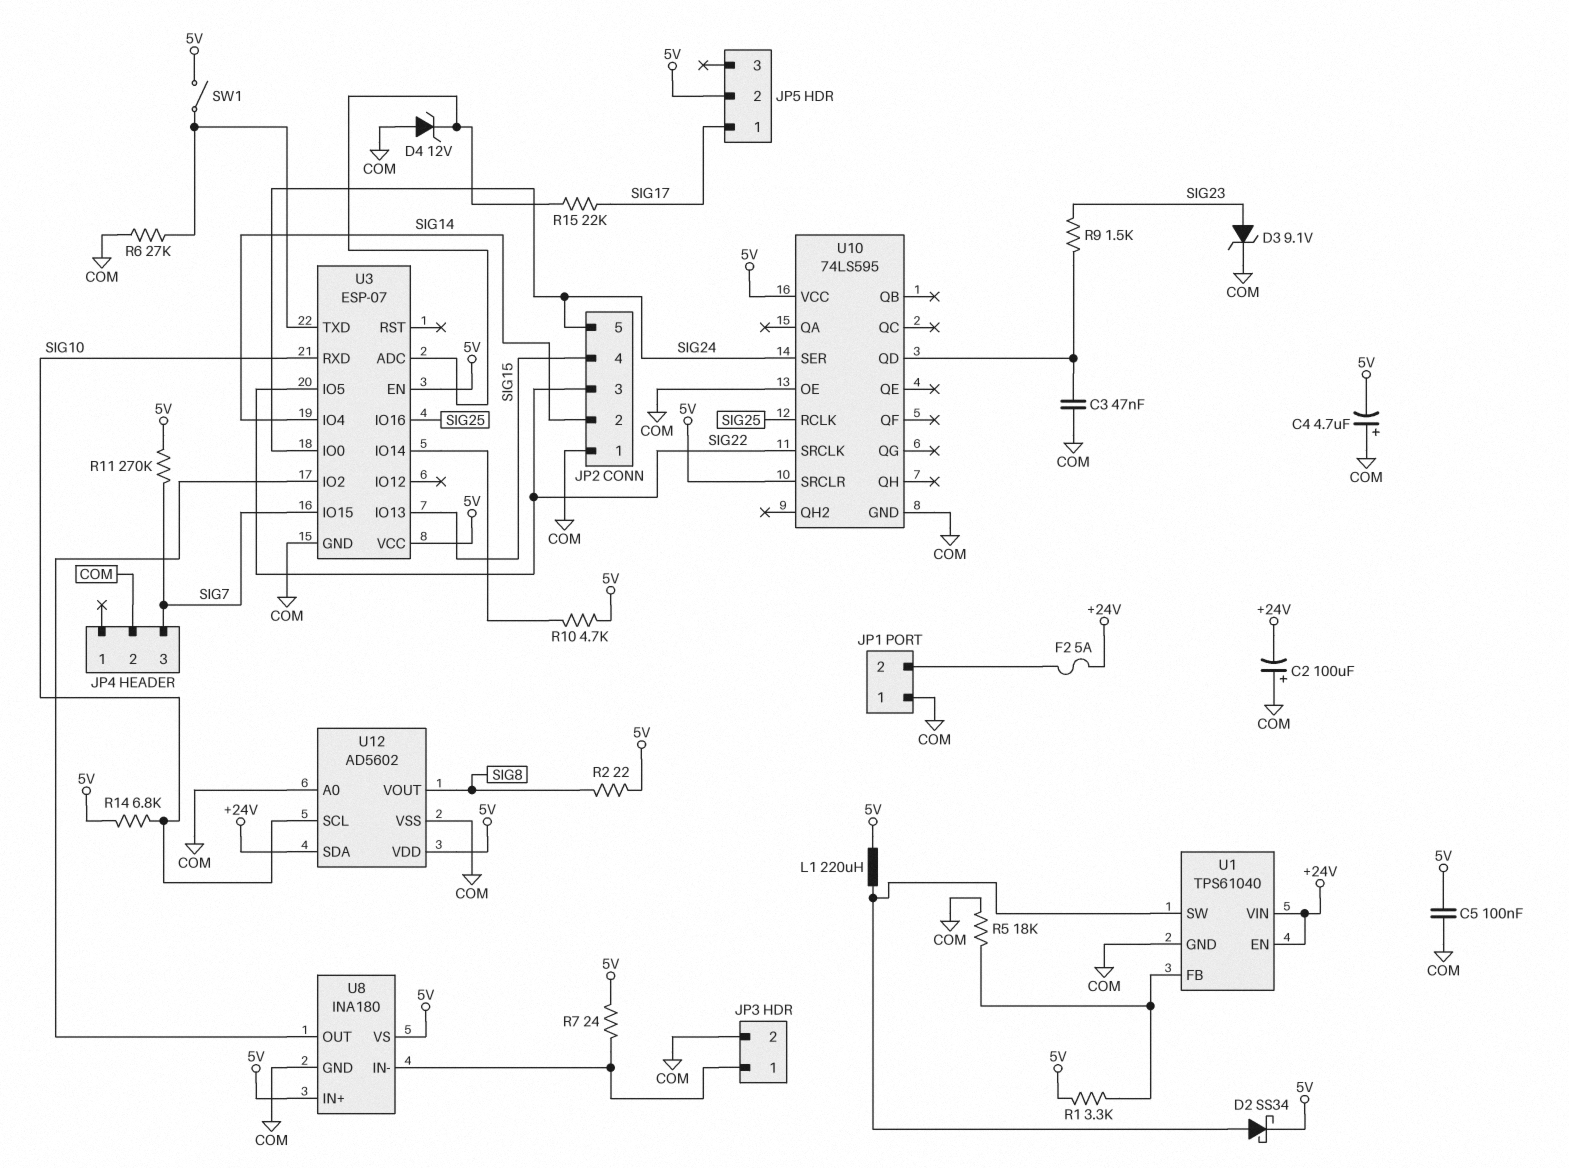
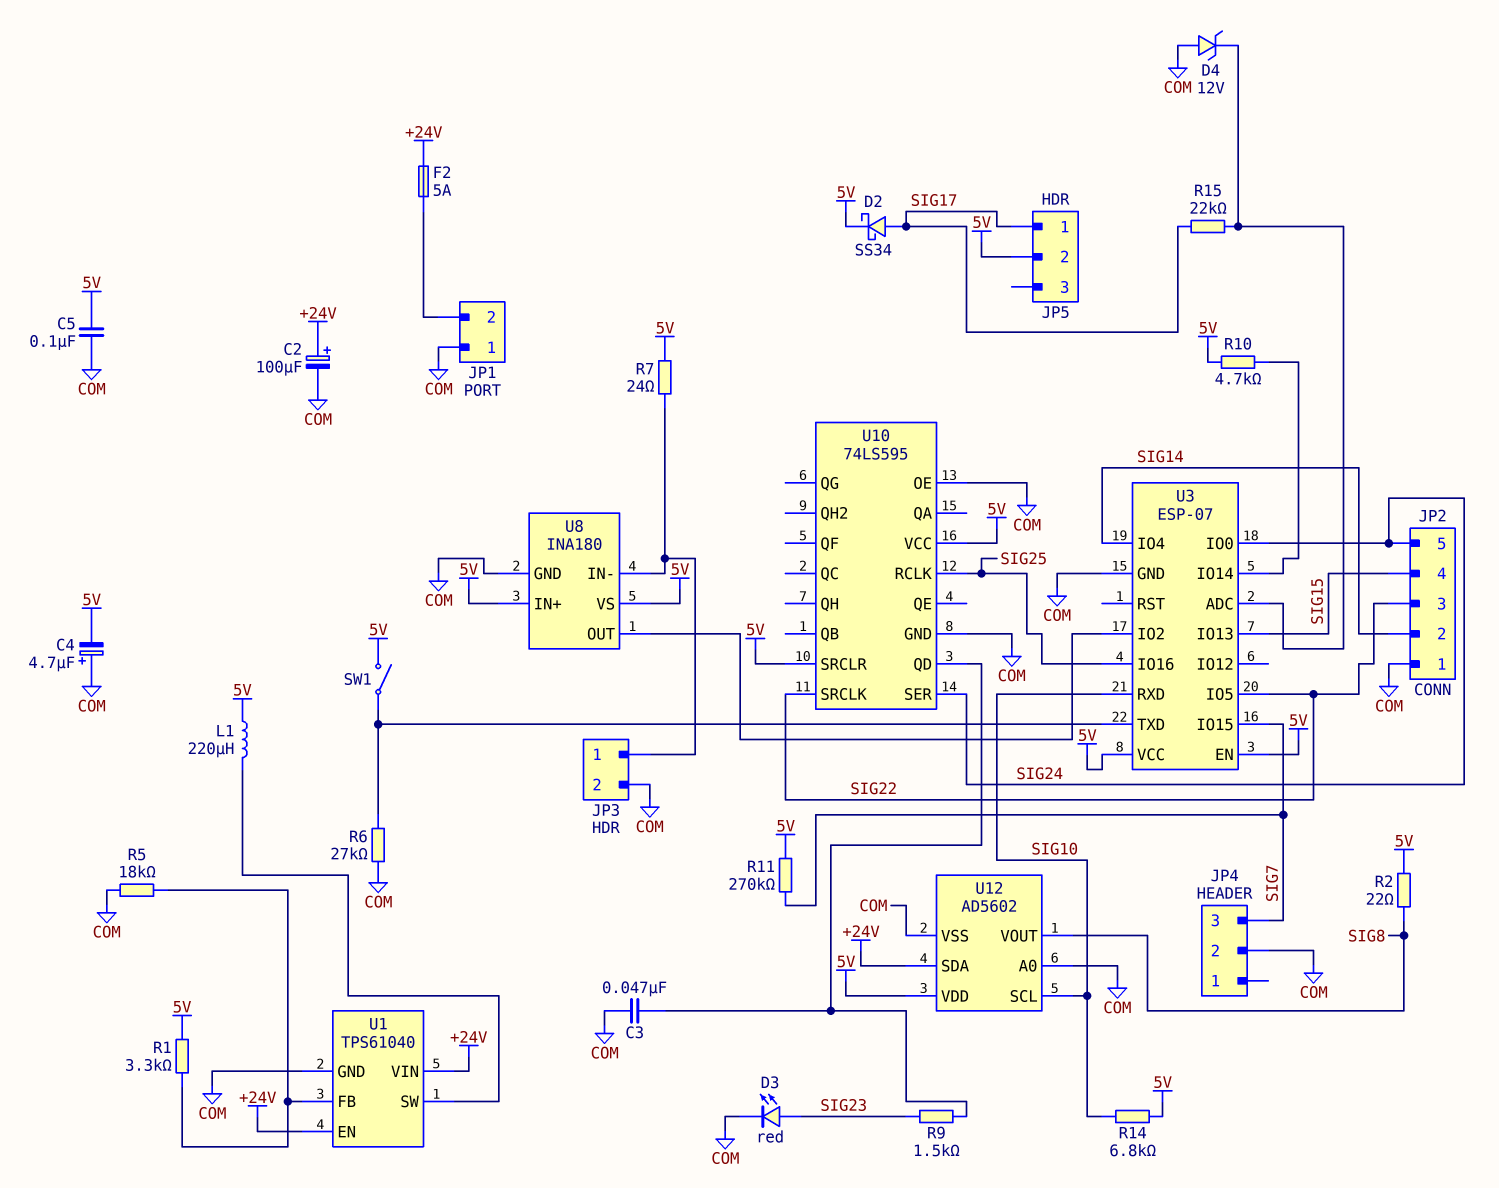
C2: 100uF (plus COM, minus +24V) -> 100uF (plus +24V, minus COM)
D2: schottky SS34 (A U1/SW, K 5V) -> schottky SS34 (A SIG17, K 5V)
D3: zener 9.1V (A SIG23, K COM) -> LED red (A SIG23, K COM)

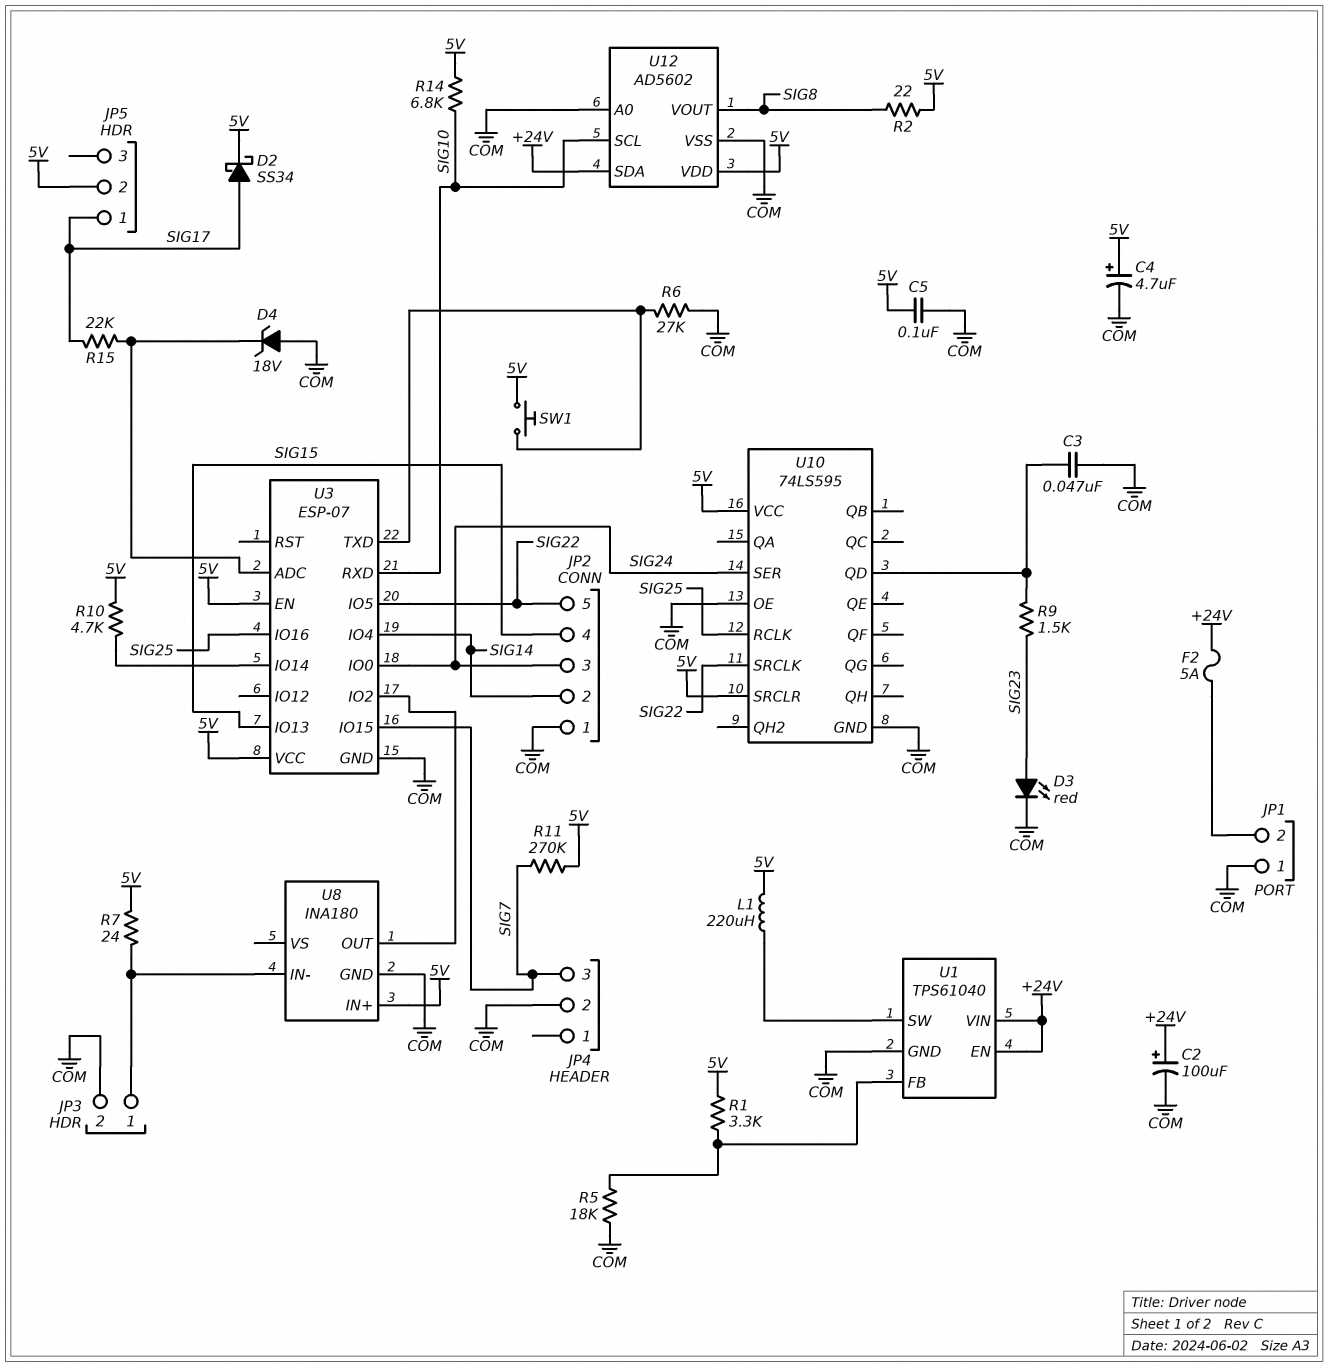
C4: 4.7uF (plus COM, minus 5V) -> 4.7uF (plus 5V, minus COM)
D4: zener 12V (A COM, K U3/ADC) -> zener 18V (A COM, K U3/ADC)
JP2 pin 3: SIG22 -> SIG24
JP2 pin 5: SIG24 -> SIG22
SW1: switch (5V, U3/TXD) -> button (5V, U3/TXD)
U8 pin VS: 5V -> none

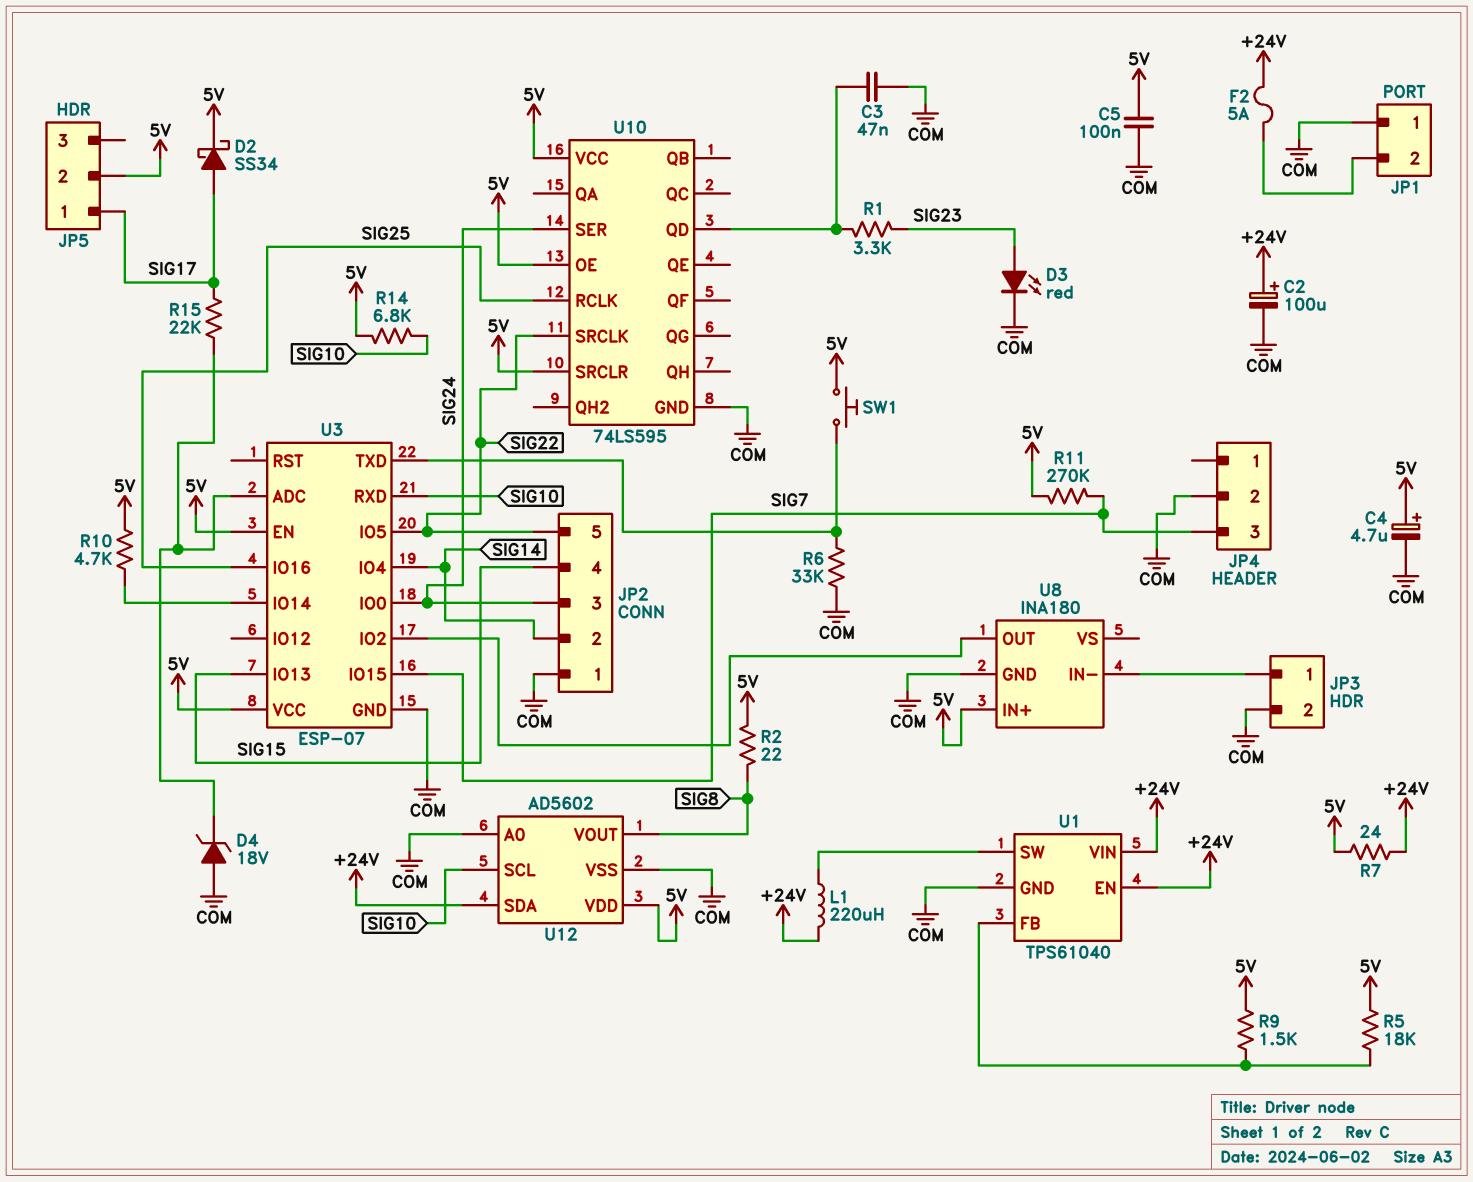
L1: 220uH (5V, U1/SW) -> 220uH (+24V, U1/SW)
R1: 3.3k (5V, U1/FB) -> 3.3k (SIG23, U10/QD)
R5: 18k (COM, U1/FB) -> 18k (5V, U1/FB)
R6: 27k (COM, U3/TXD) -> 33k (COM, U3/TXD)
R7: 24 (5V, JP3/1) -> 24 (+24V, 5V)
R9: 1.5k (SIG23, U10/QD) -> 1.5k (5V, U1/FB)
U10 pin OE: COM -> 5V

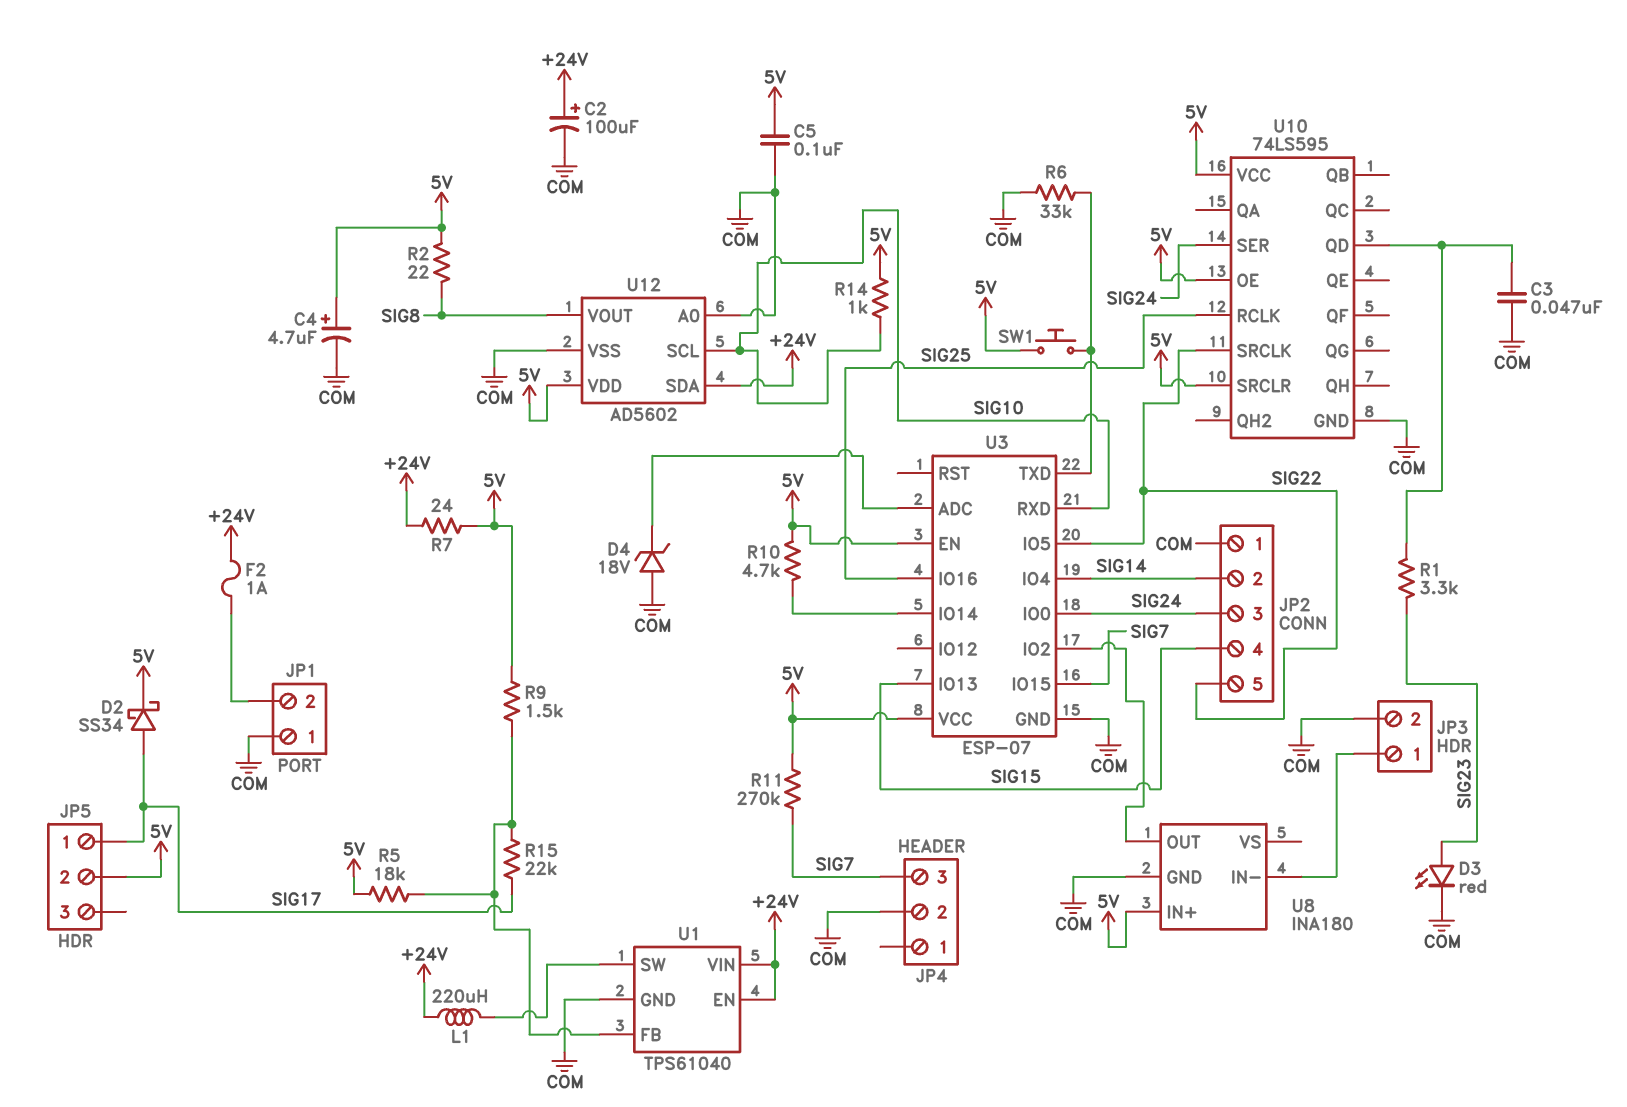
F2: 5A (+24V, JP1/2) -> 1A (+24V, JP1/2)
R14: 6.8k (5V, SIG10) -> 1k (5V, SIG10)
R15: 22k (SIG17, U3/ADC) -> 22k (SIG17, U1/FB)

